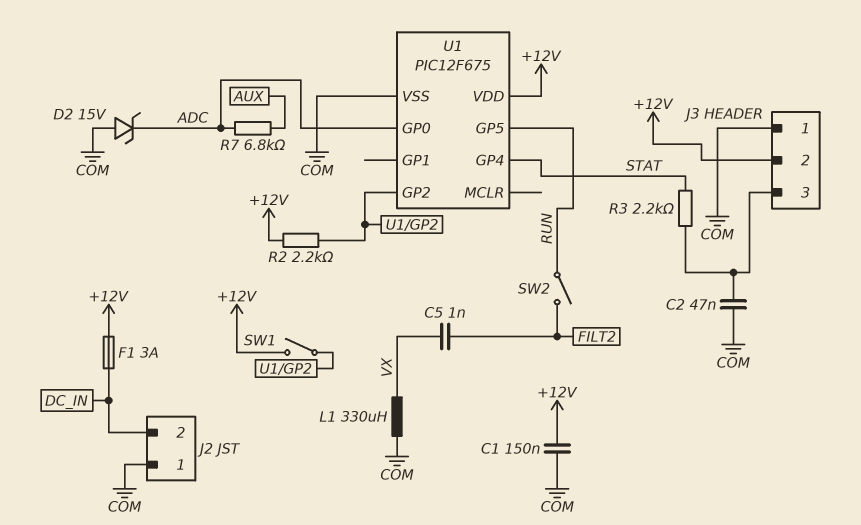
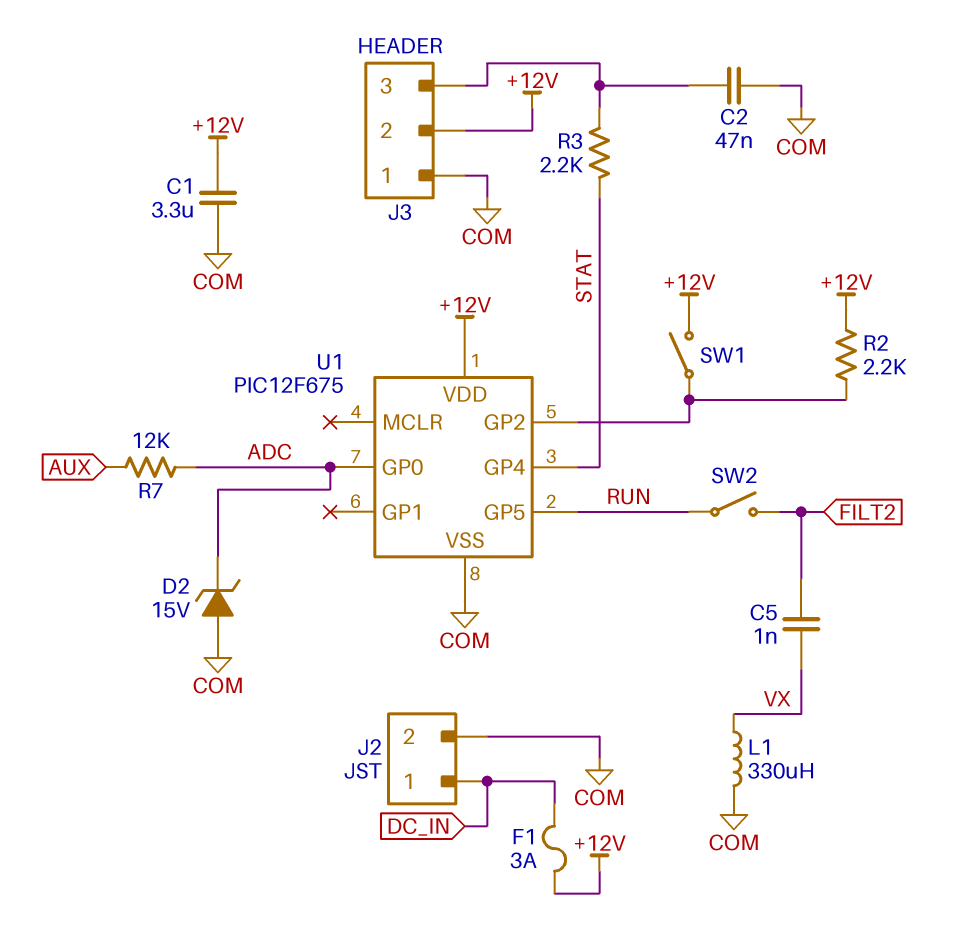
C1: 150nF (+12V, COM) -> 3.3uF (+12V, COM)
J2 pin 1: COM -> DC_IN
J2 pin 2: DC_IN -> COM
R7: 6.8k (ADC, AUX) -> 12k (ADC, AUX)

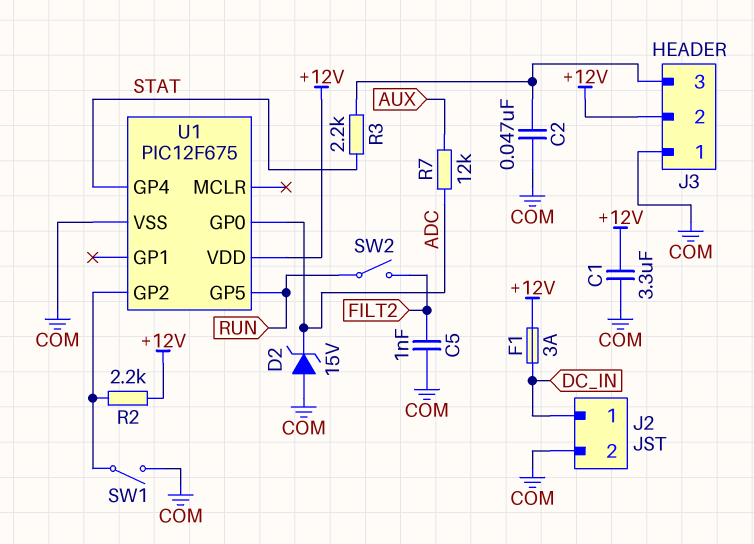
C5: 1nF (FILT2, VX) -> 1nF (COM, FILT2)
L1: 330uH (COM, VX) -> none
SW1: switch (+12V, U1/GP2) -> switch (COM, U1/GP2)

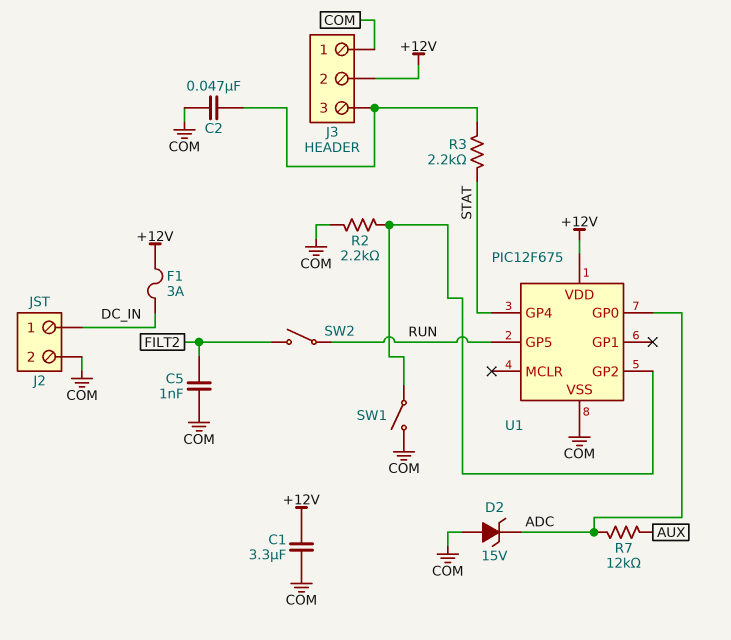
R2: 2.2k (+12V, U1/GP2) -> 2.2k (COM, U1/GP2)

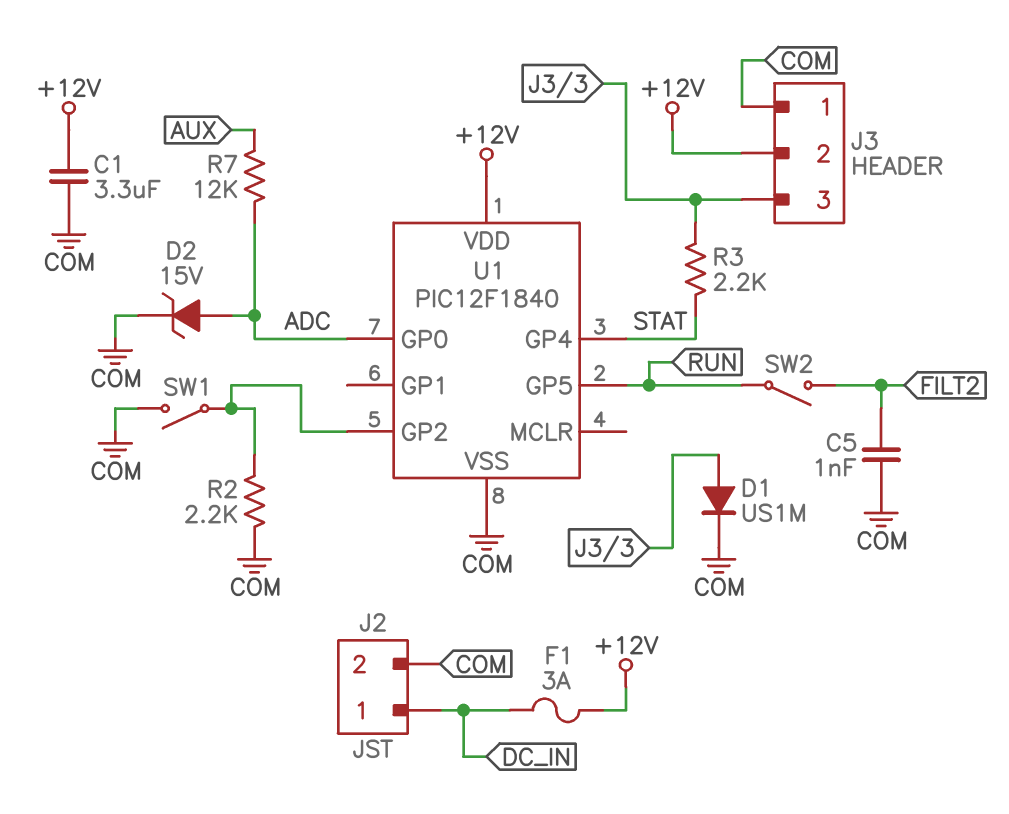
C2: 47nF (COM, J3/3) -> none
D1: none -> diode US1M (A J3/3, K COM)
D2: zener 15V (A COM, K ADC) -> zener 15V (A ADC, K COM)
U1: PIC12F675 -> PIC12F1840

